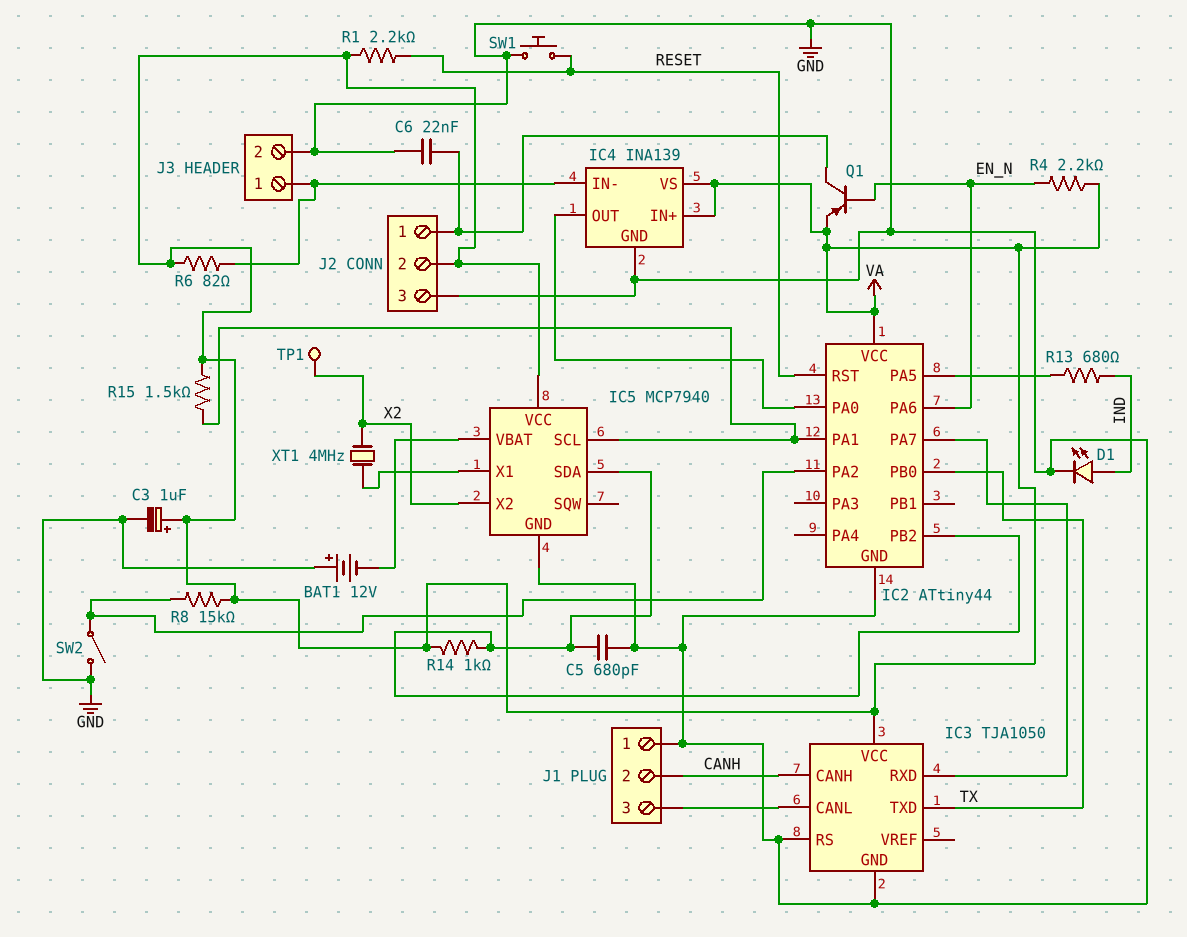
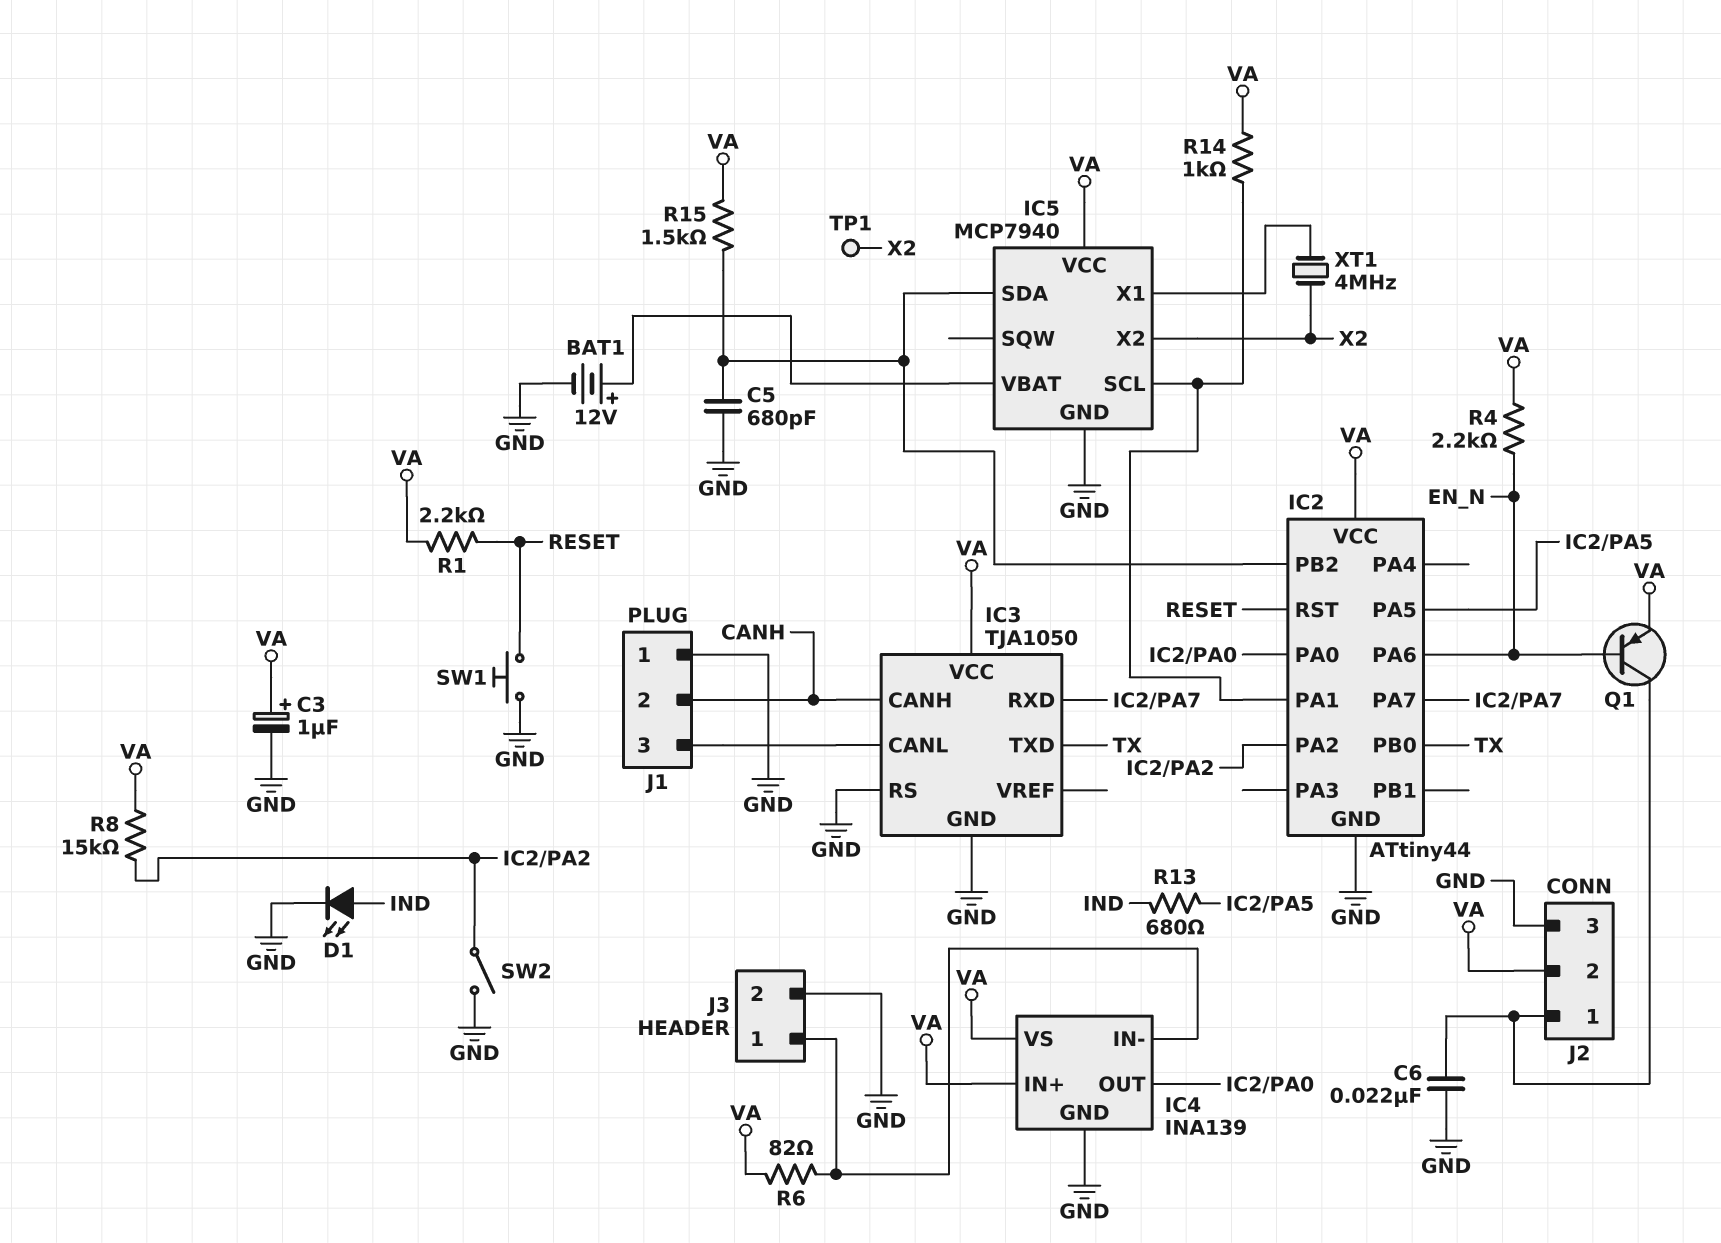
BAT1: 12V (plus GND, minus IC5/VBAT) -> 12V (plus IC5/VBAT, minus GND)
R14: 1k (IC2/PB2, VA) -> 1k (IC2/PA1, VA)
R15: 1.5k (IC2/PA1, VA) -> 1.5k (IC2/PB2, VA)

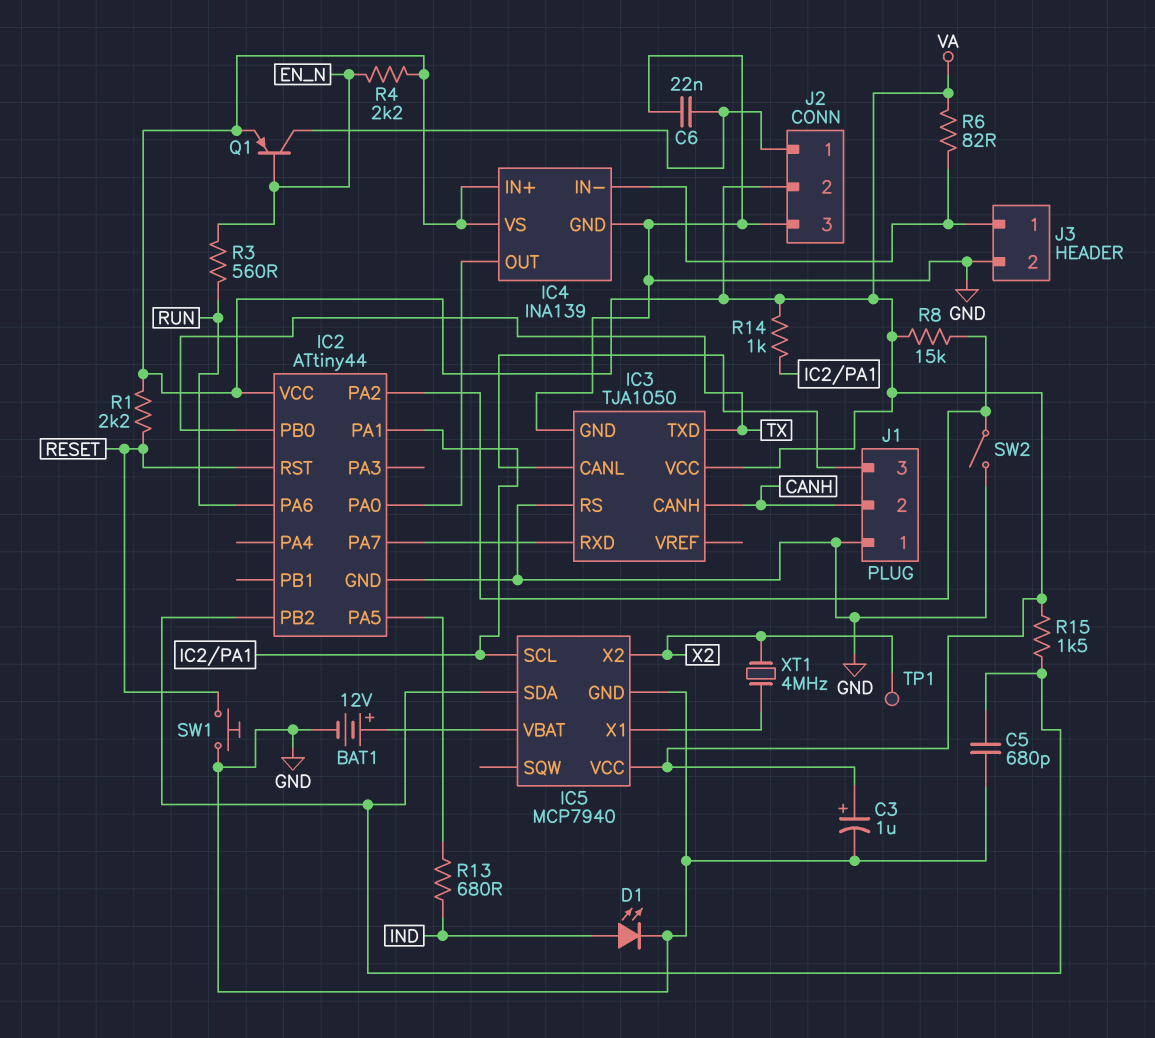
IC2 pin PA6: EN_N -> RUN
R3: none -> 560 (EN_N, RUN)

